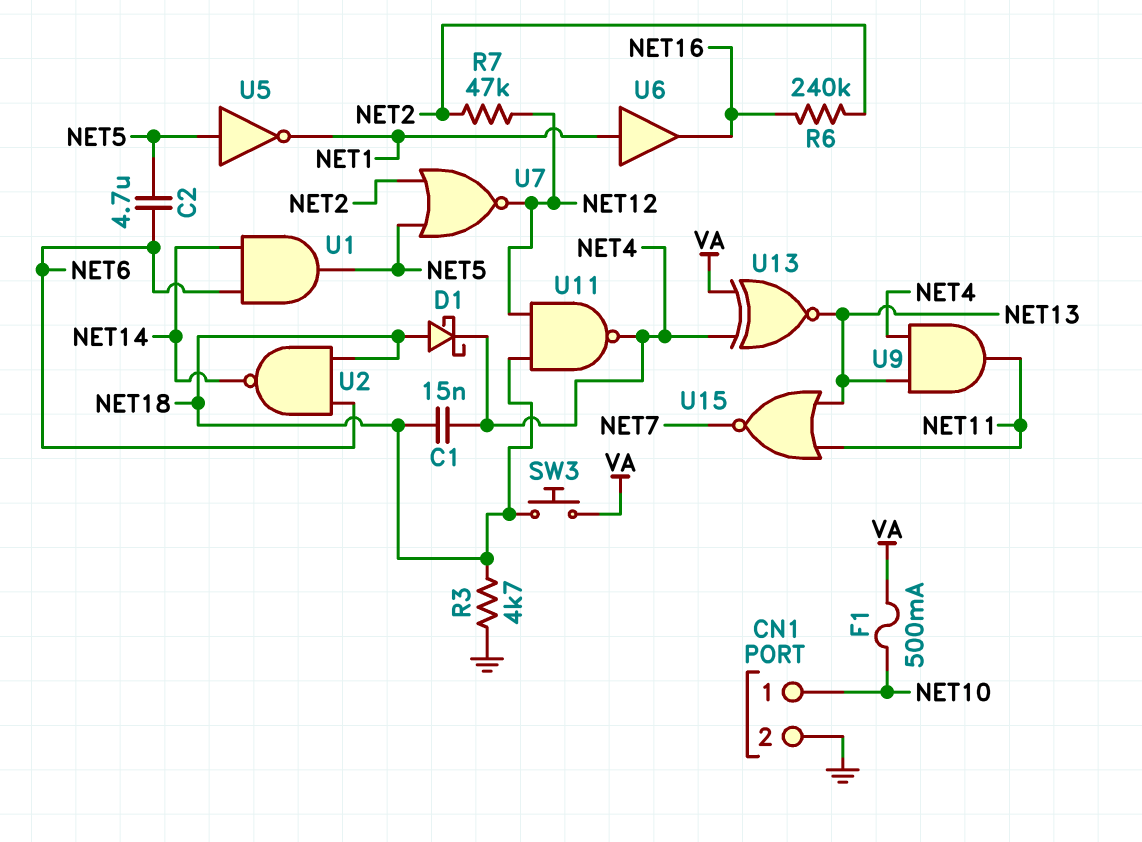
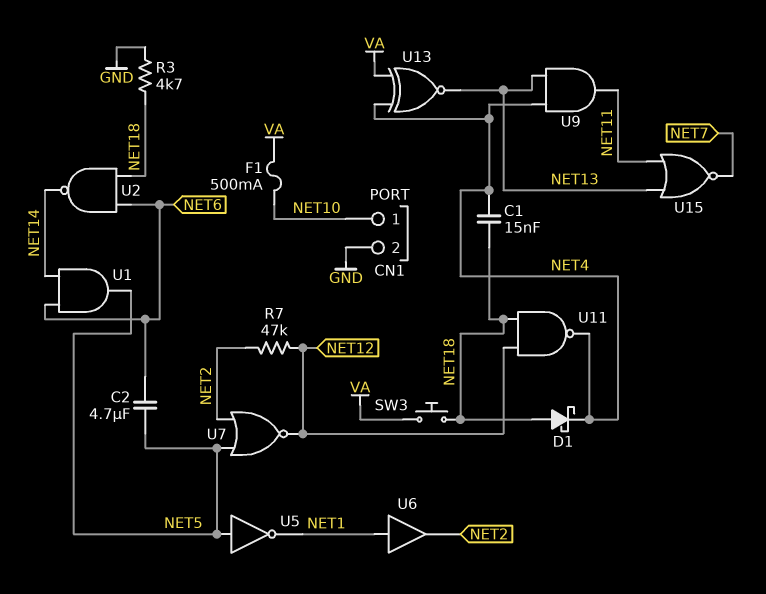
R6: 240k (NET2, NET16) -> none
U6: buffer (in NET1, out NET16) -> buffer (in NET1, out NET2)

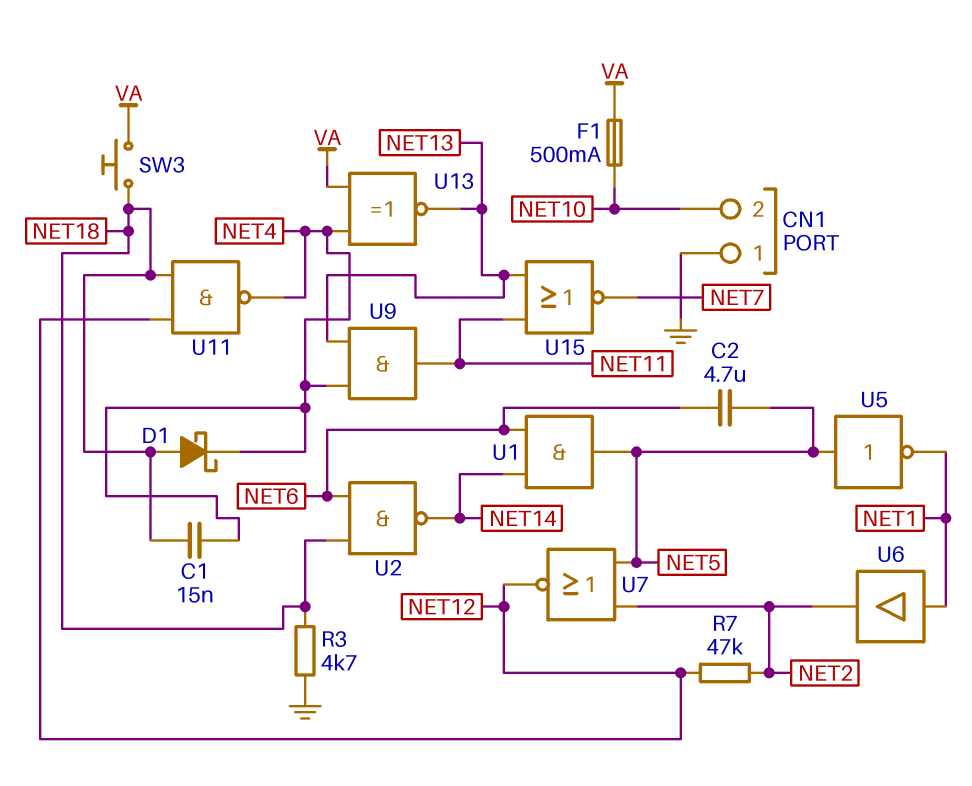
CN1 pin 1: NET10 -> GND
CN1 pin 2: GND -> NET10

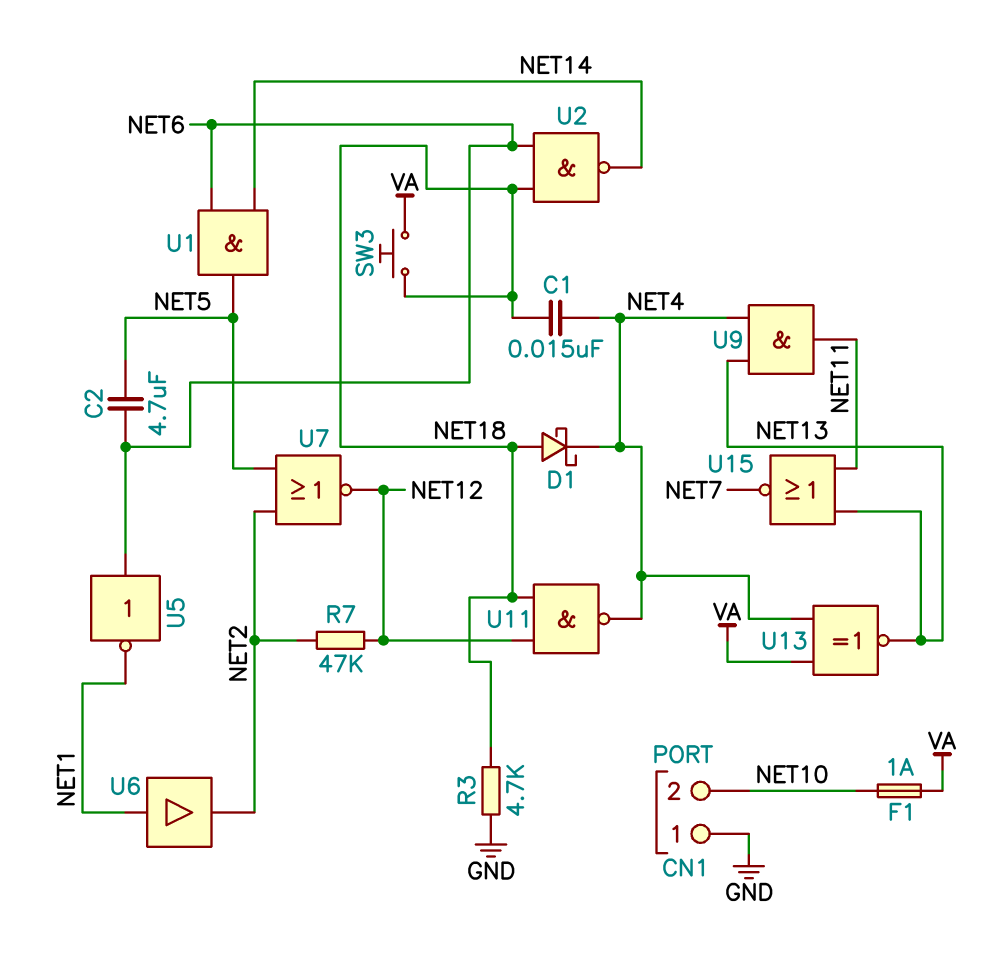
F1: 500mA (NET10, VA) -> 1A (NET10, VA)
U5: NOT (in NET5, out NET1) -> NOT (in NET6, out NET1)

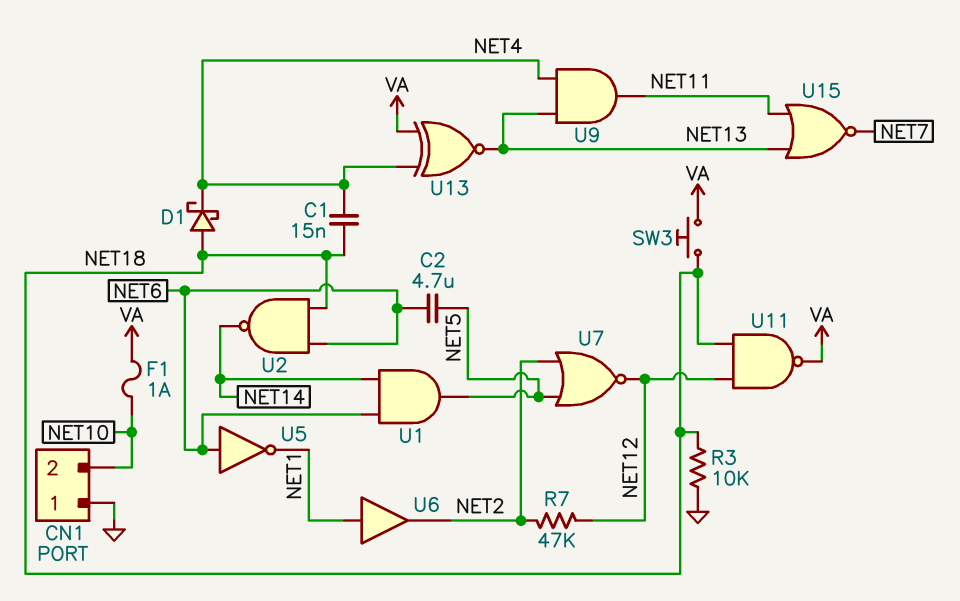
R3: 4.7k (GND, NET18) -> 10k (GND, NET18)
U11: NAND (in NET12, in NET18, out NET4) -> NAND (in NET12, in NET18, out VA)

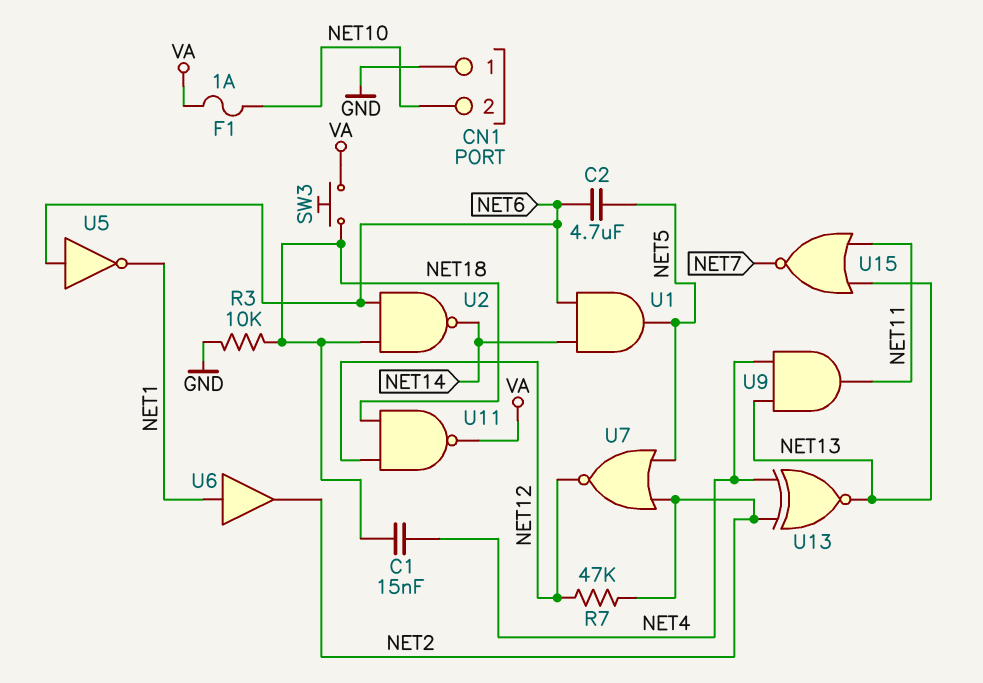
D1: schottky (A NET18, K NET4) -> none
U13: XNOR (in NET4, in VA, out NET13) -> XNOR (in NET2, in NET4, out NET13)

